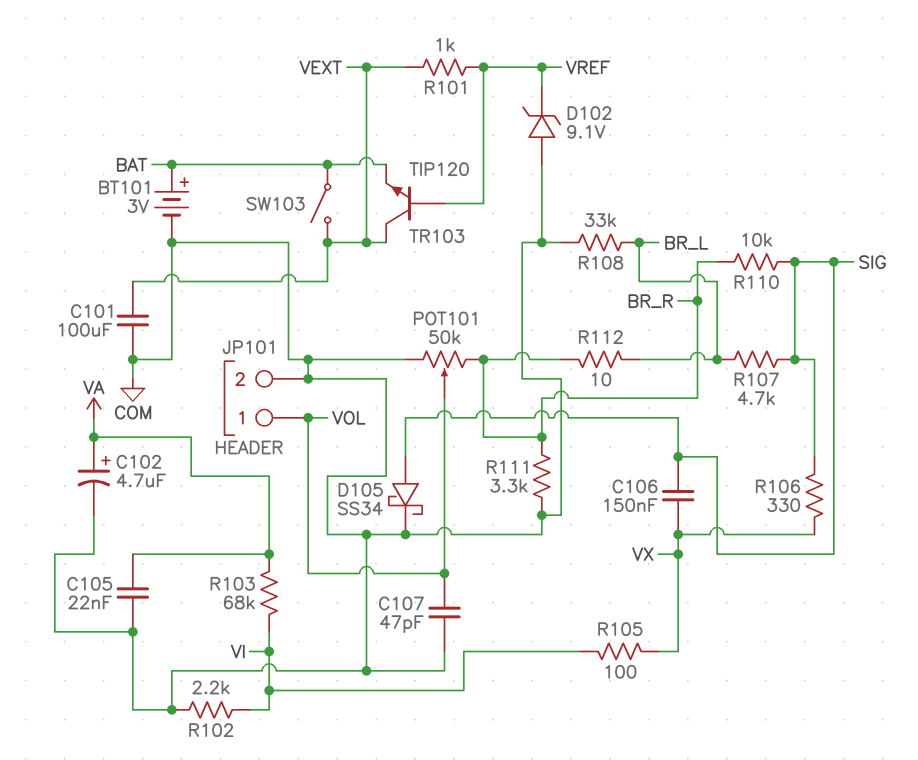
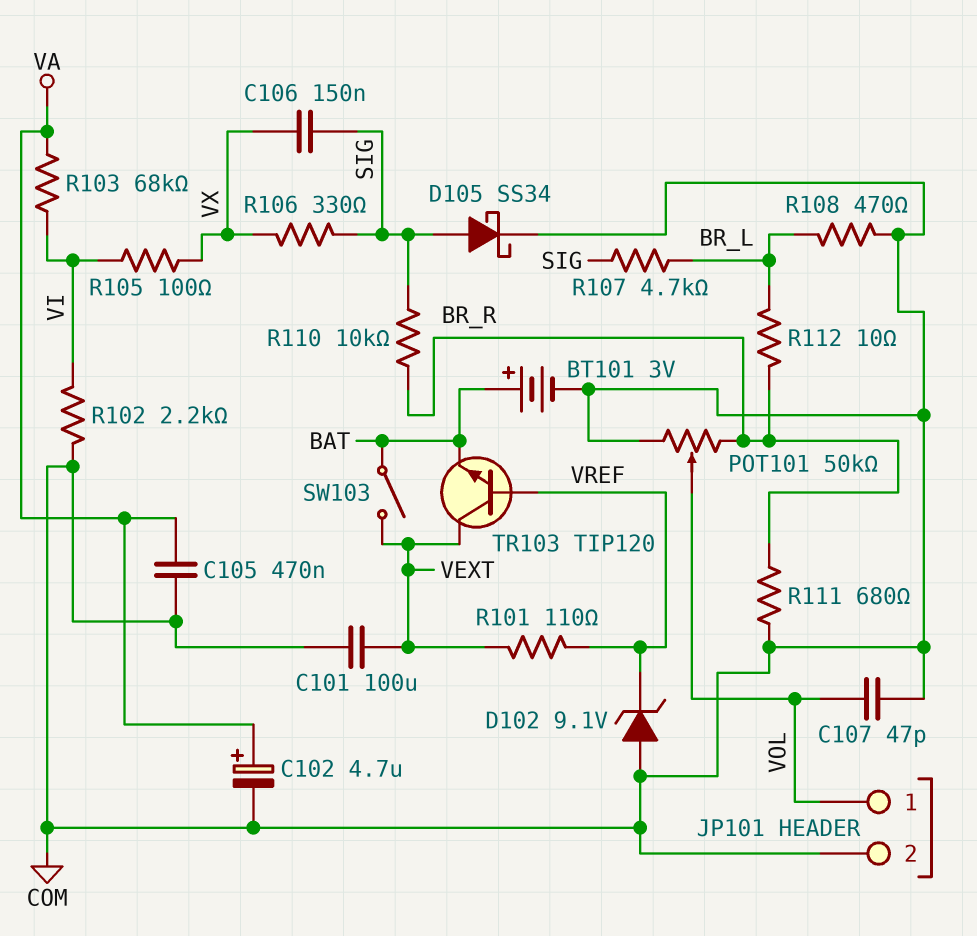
C105: 22nF (COM, VA) -> 470nF (COM, VA)
R101: 1k (VEXT, VREF) -> 110 (VEXT, VREF)
R108: 33k (BR_L, COM) -> 470 (BR_L, COM)
R111: 3.3k (BR_R, COM) -> 680 (BR_R, COM)

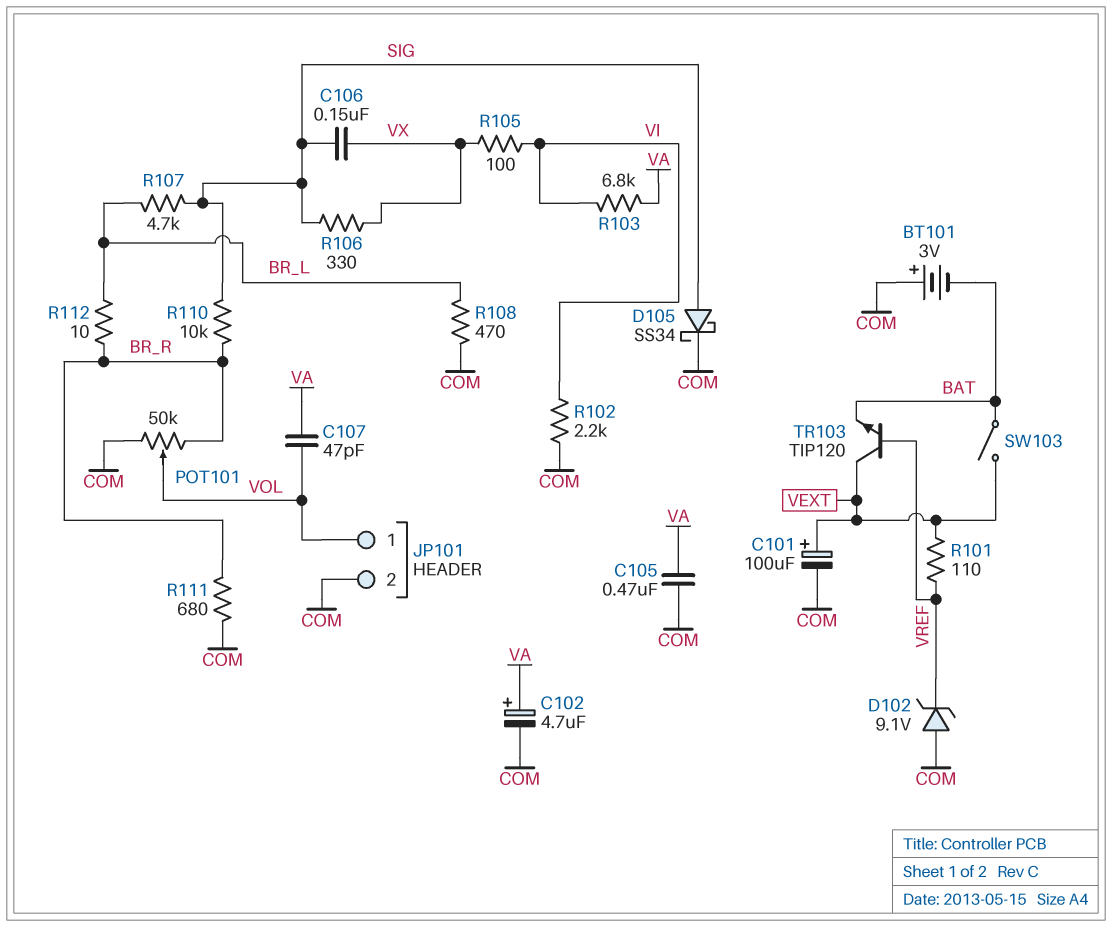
BT101: 3V (plus BAT, minus COM) -> 3V (plus COM, minus BAT)
C101: 100uF (COM, VEXT) -> 100uF (plus VEXT, minus COM)
C107: 47pF (COM, VOL) -> 47pF (VA, VOL)
R103: 68k (VA, VI) -> 6.8k (VA, VI)

